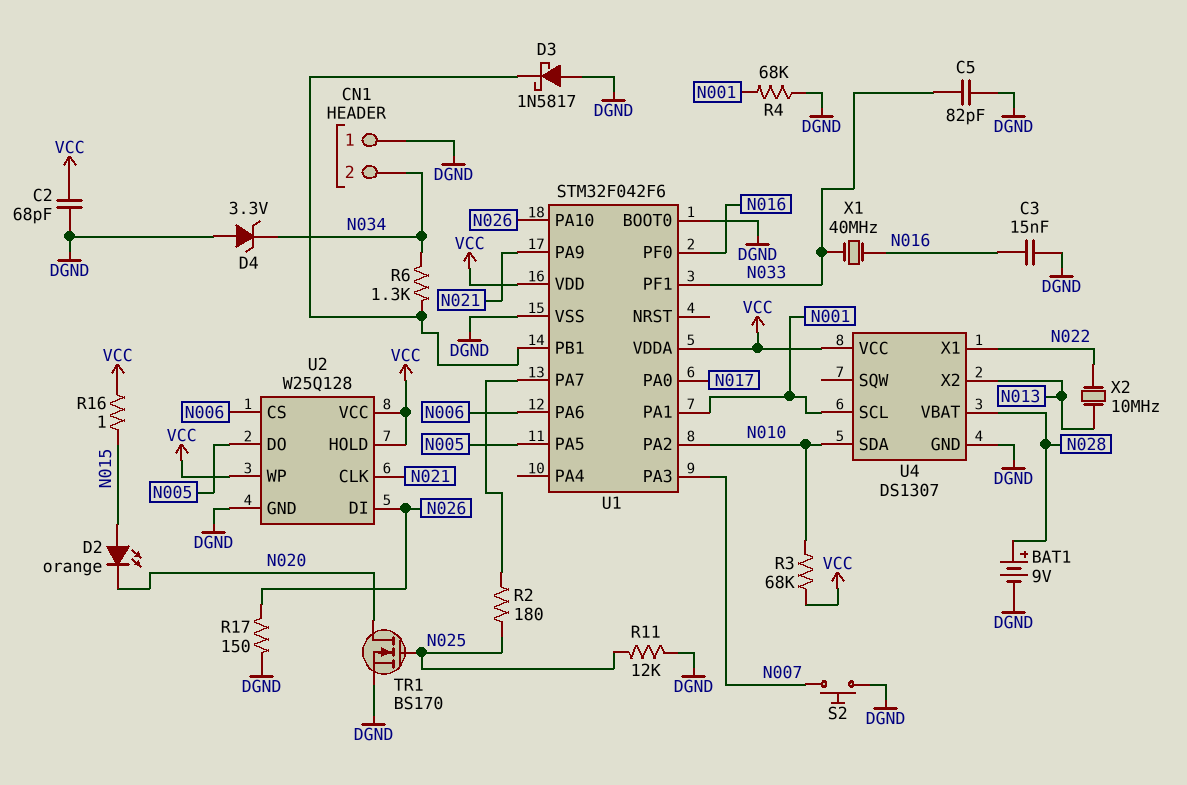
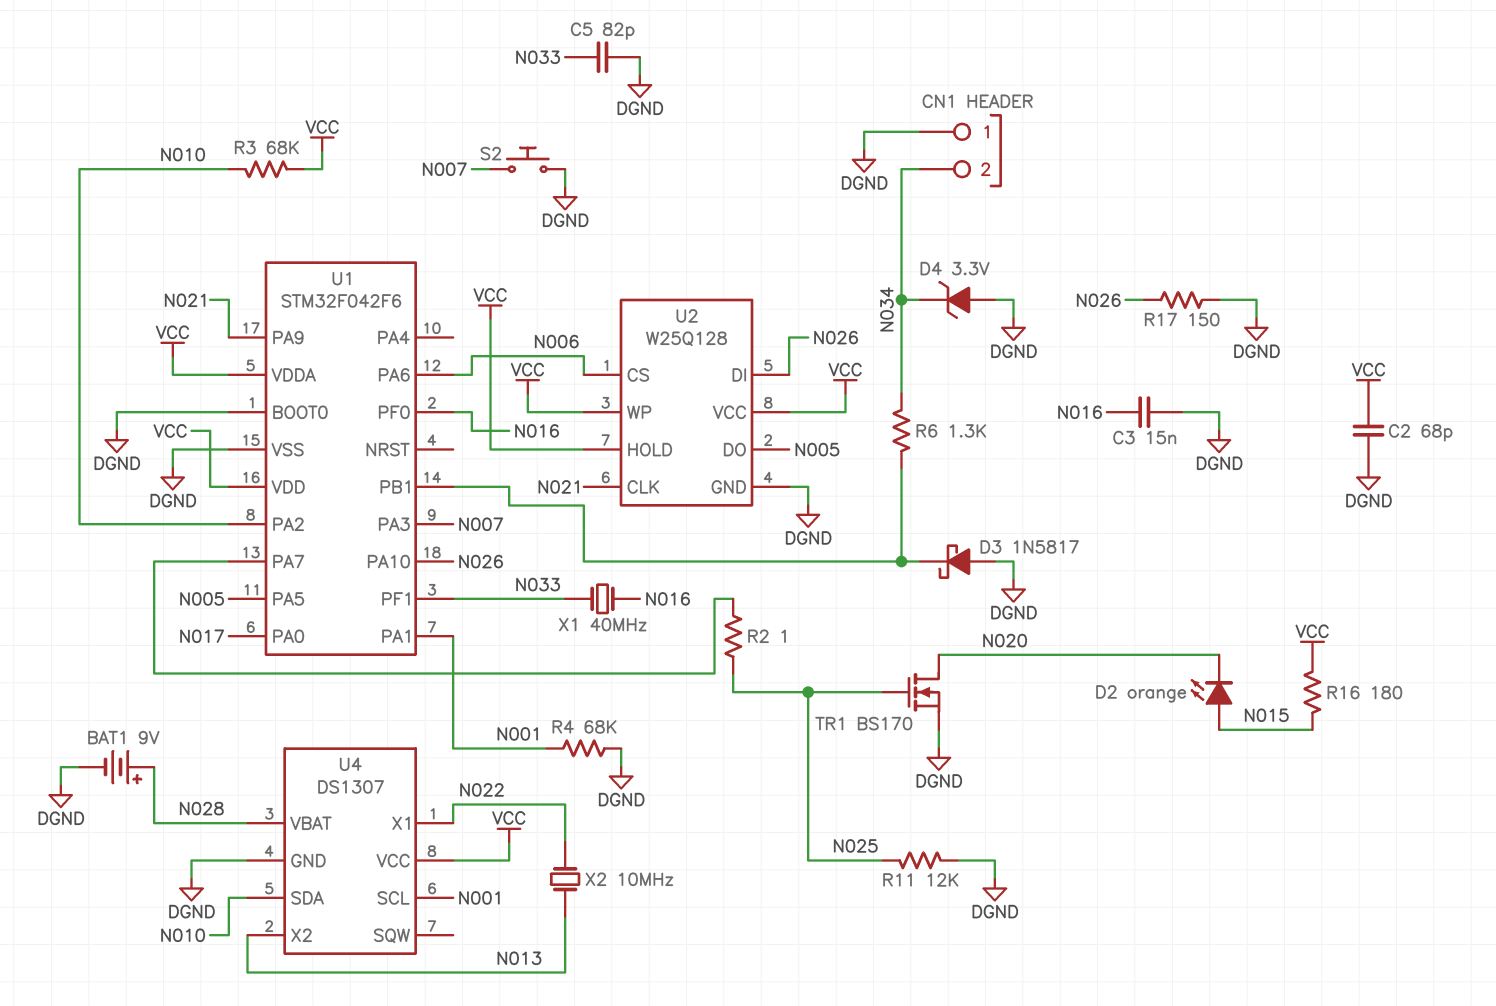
R2: 180 (N025, U1/PA7) -> 1 (N025, U1/PA7)
R16: 1 (N015, VCC) -> 180 (N015, VCC)

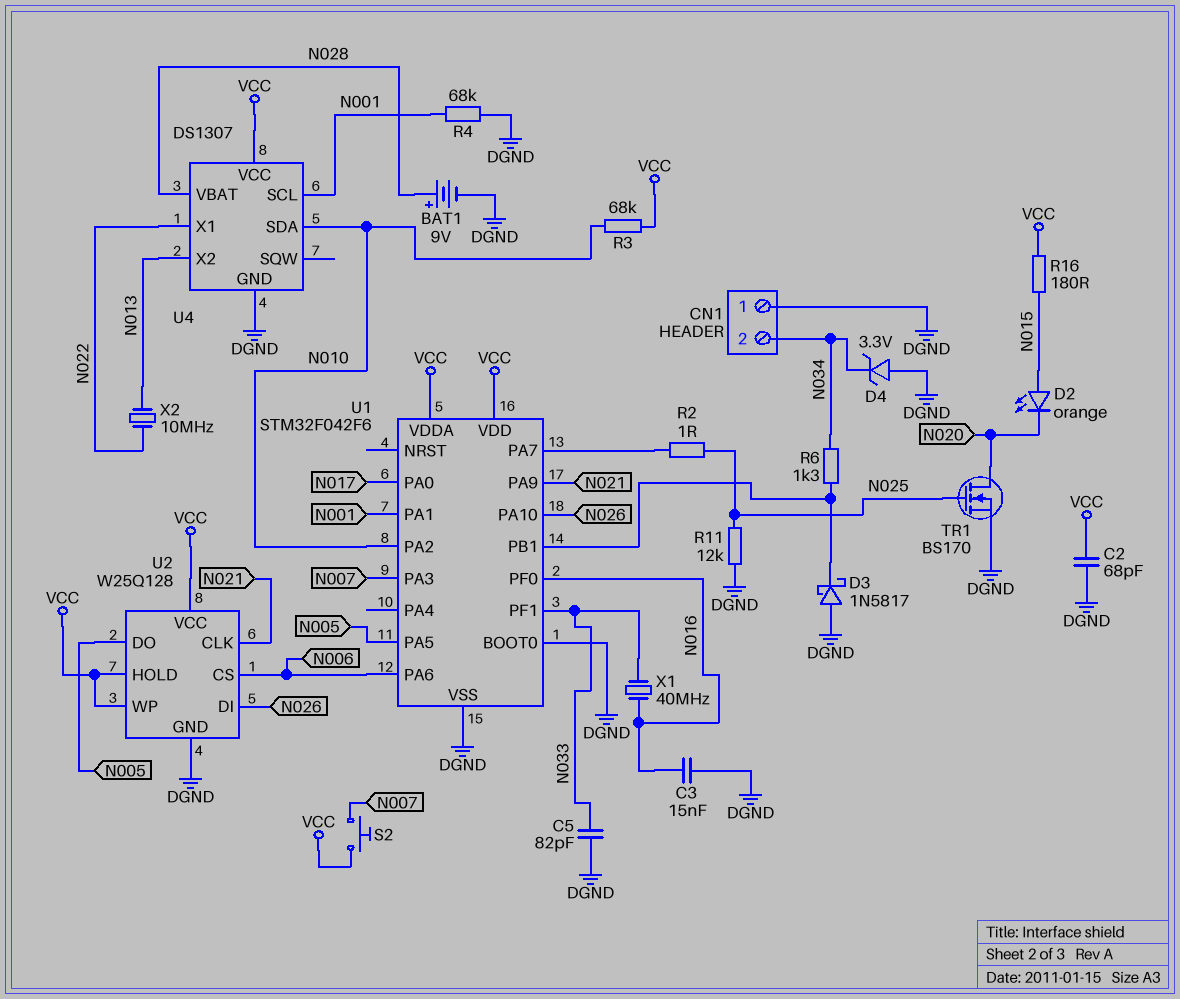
R17: 150 (DGND, N026) -> none
S2: button (DGND, N007) -> button (N007, VCC)

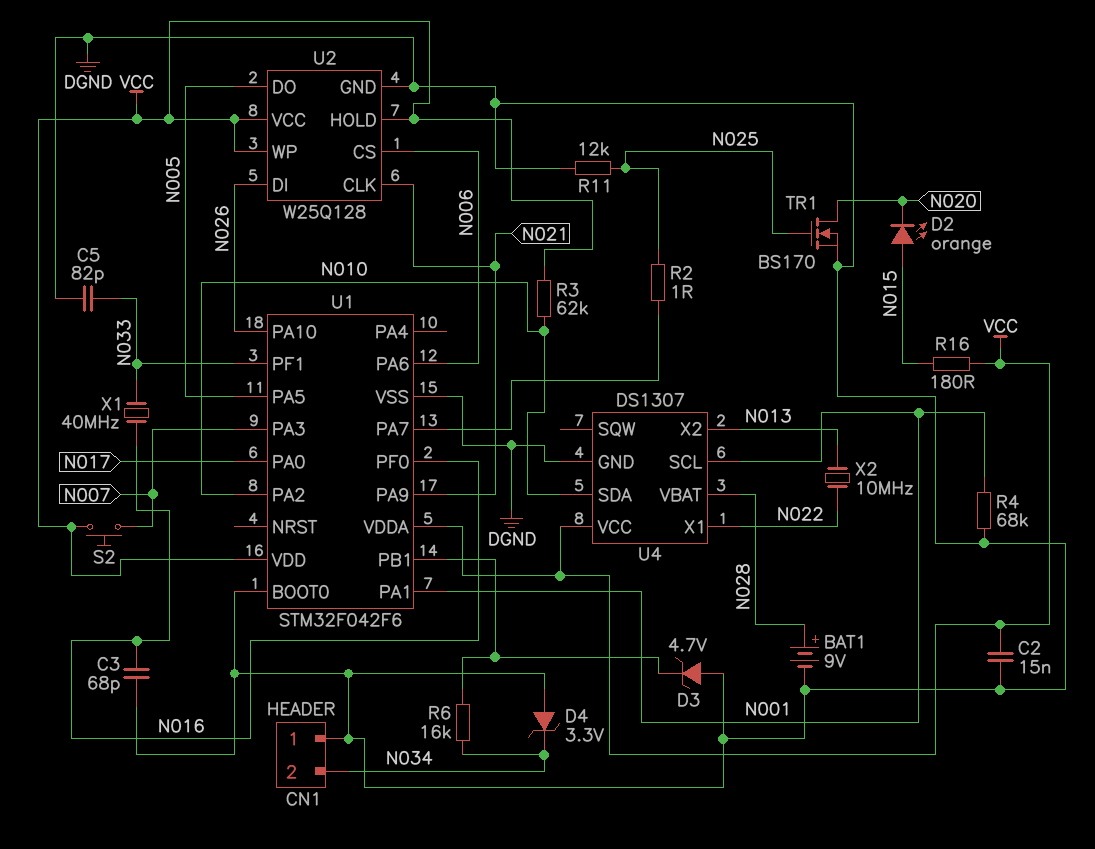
C2: 68pF (DGND, VCC) -> 15nF (DGND, VCC)
C3: 15nF (DGND, N016) -> 68pF (DGND, N016)
D3: schottky 1N5817 (A DGND, K U1/PB1) -> zener 4.7V (A DGND, K U1/PB1)
R3: 68k (N010, VCC) -> 62k (N010, VCC)
R6: 1.3k (N034, U1/PB1) -> 16k (N034, U1/PB1)

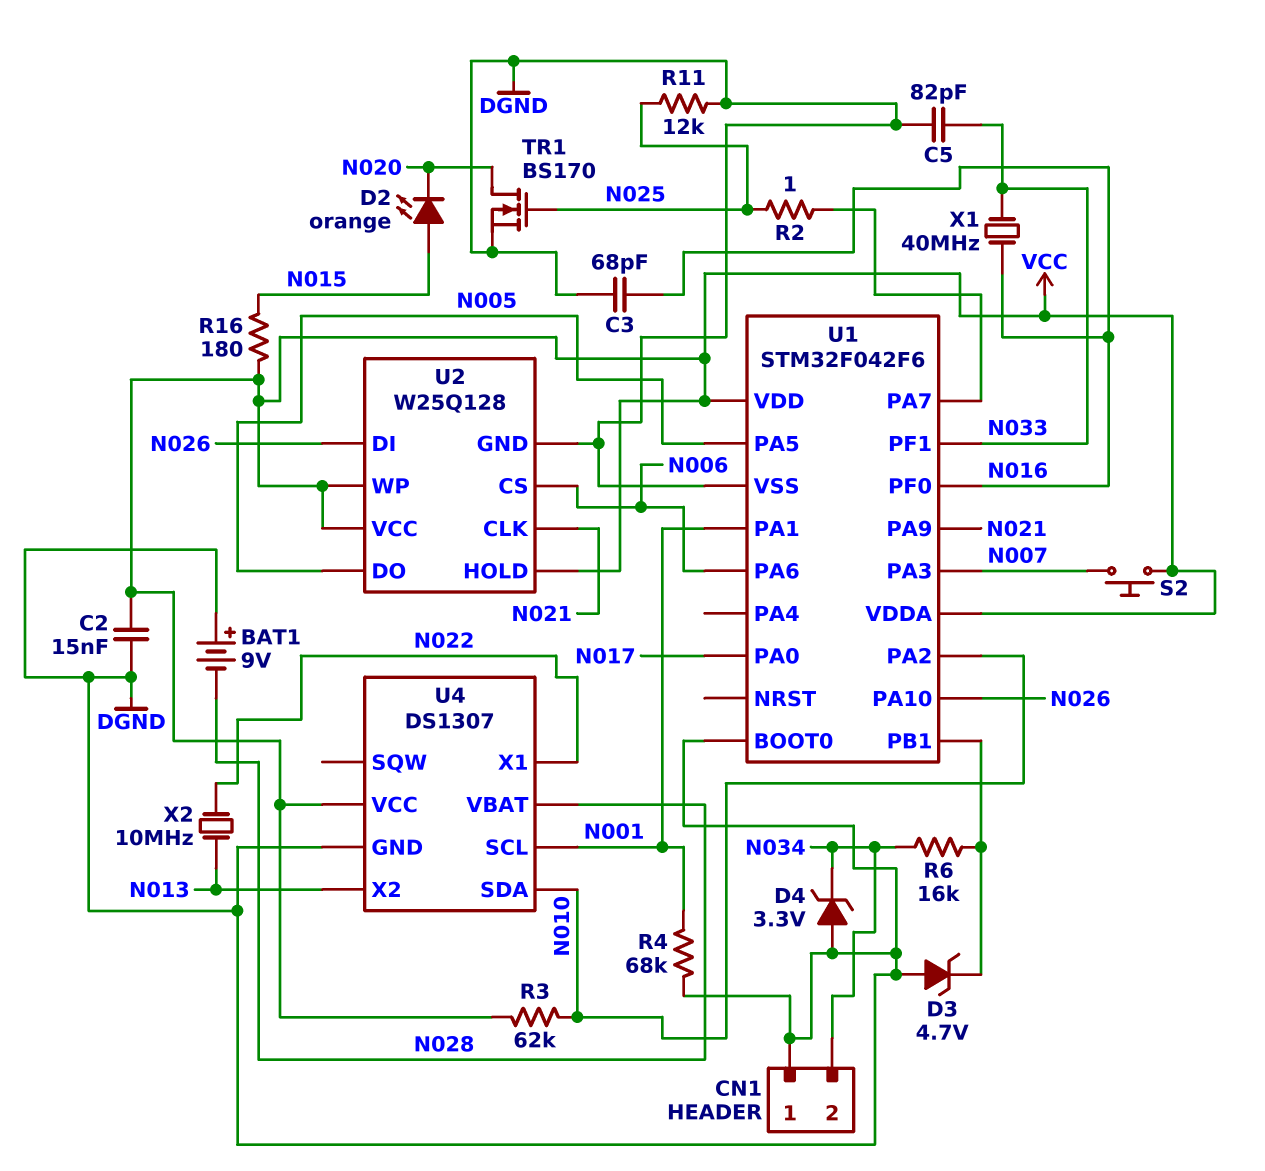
BAT1: 9V (plus N028, minus DGND) -> 9V (plus DGND, minus N028)

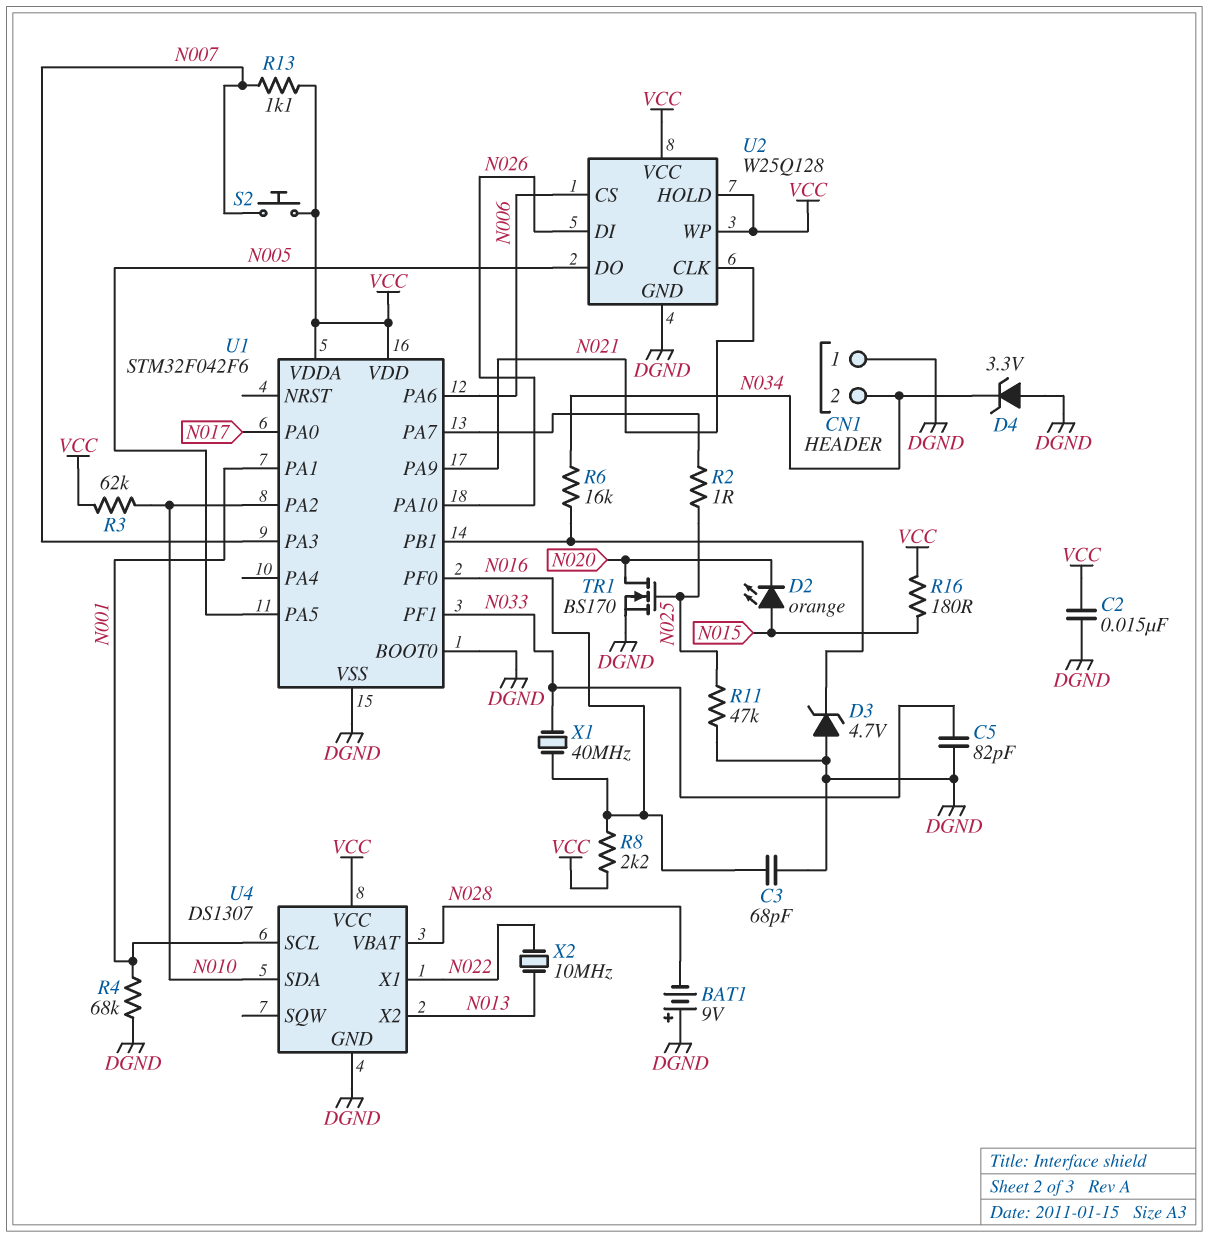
R8: none -> 2.2k (N016, VCC)
R11: 12k (DGND, N025) -> 47k (DGND, N025)
R13: none -> 1.1k (N007, VCC)

